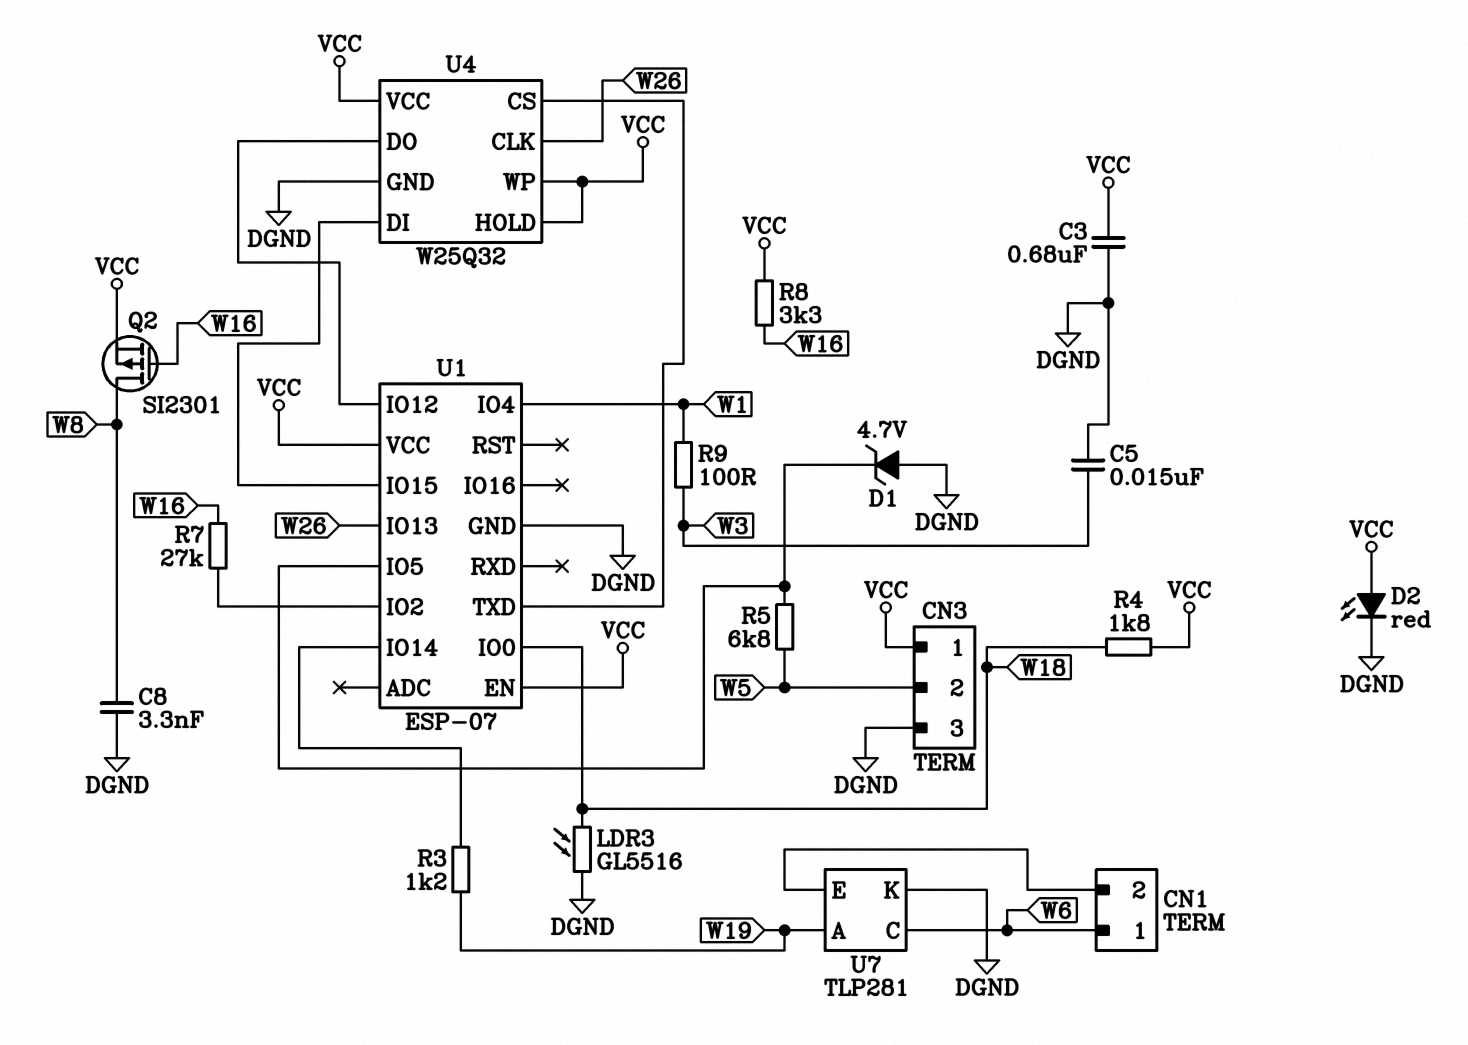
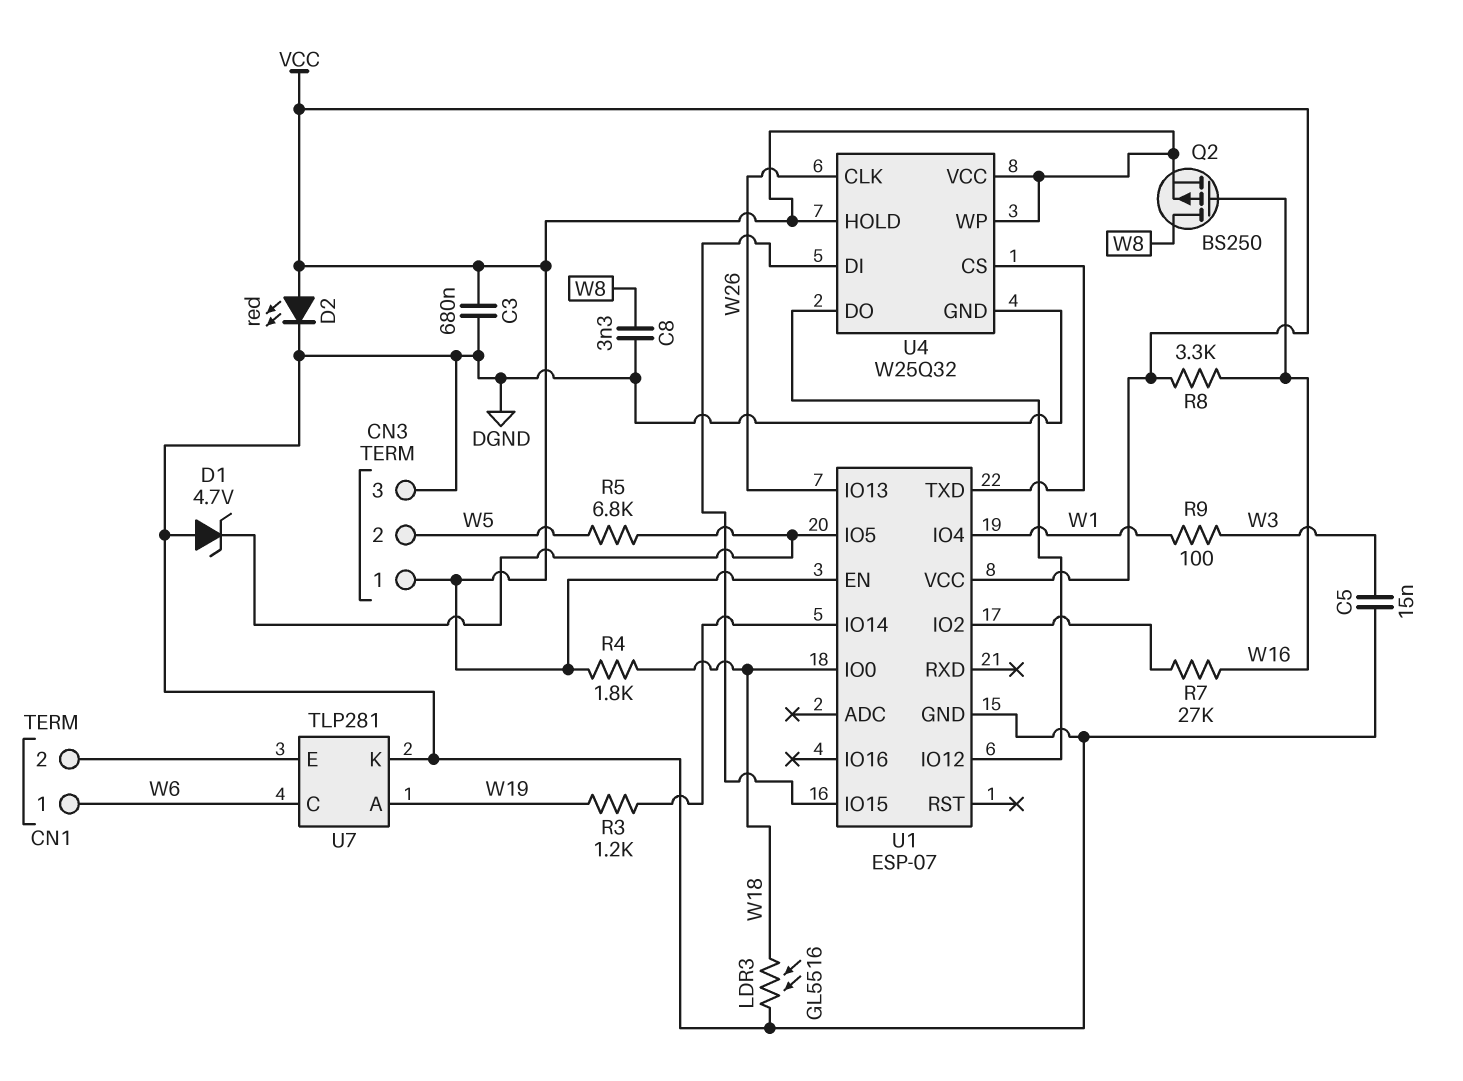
Q2: PMOS SI2301 (G W16, D W8, S VCC) -> PMOS BS250 (G W16, D W8, S VCC)

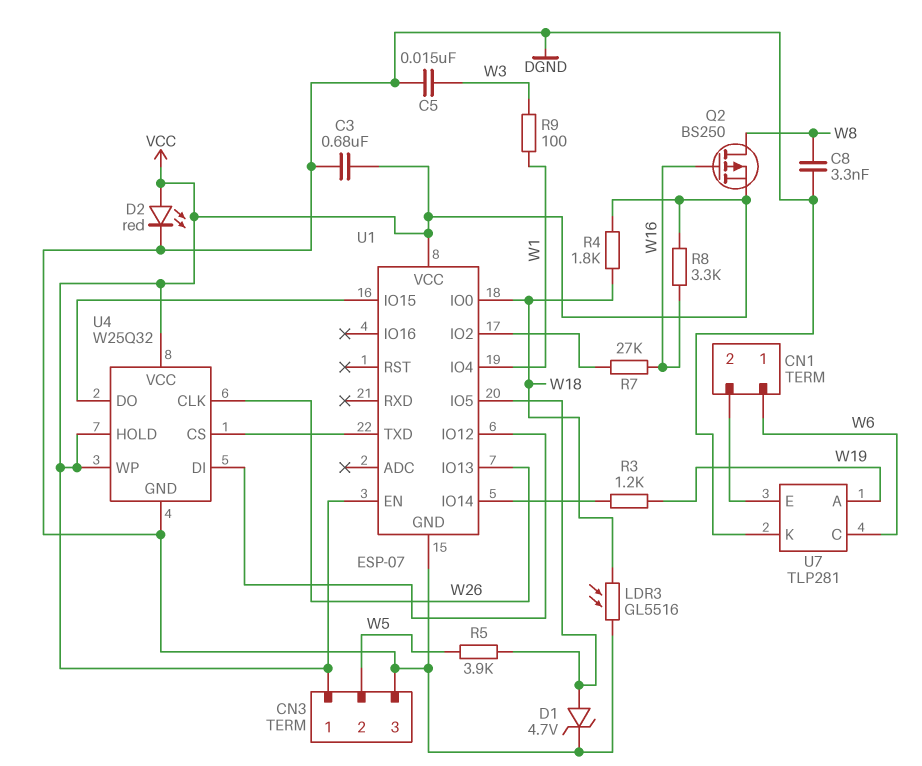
D1: zener 4.7V (A DGND, K U1/IO5) -> zener 4.7V (A U1/IO5, K DGND)
R5: 6.8k (U1/IO5, W5) -> 3.9k (U1/IO5, W5)
U4 pin DI: U1/IO15 -> U1/IO12
U4 pin DO: U1/IO12 -> U1/IO15

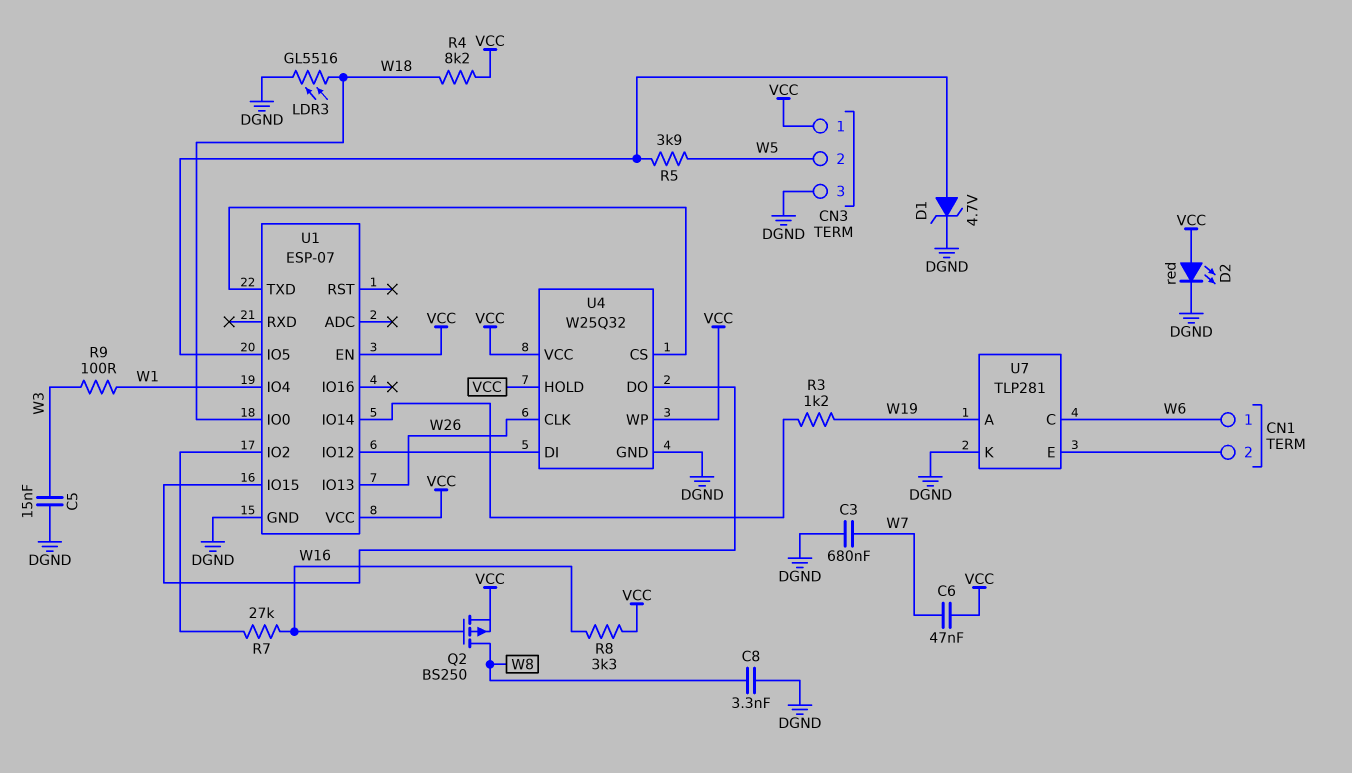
C3: 680nF (DGND, VCC) -> 680nF (DGND, W7)
C6: none -> 47nF (VCC, W7)
R4: 1.8k (VCC, W18) -> 8.2k (VCC, W18)

